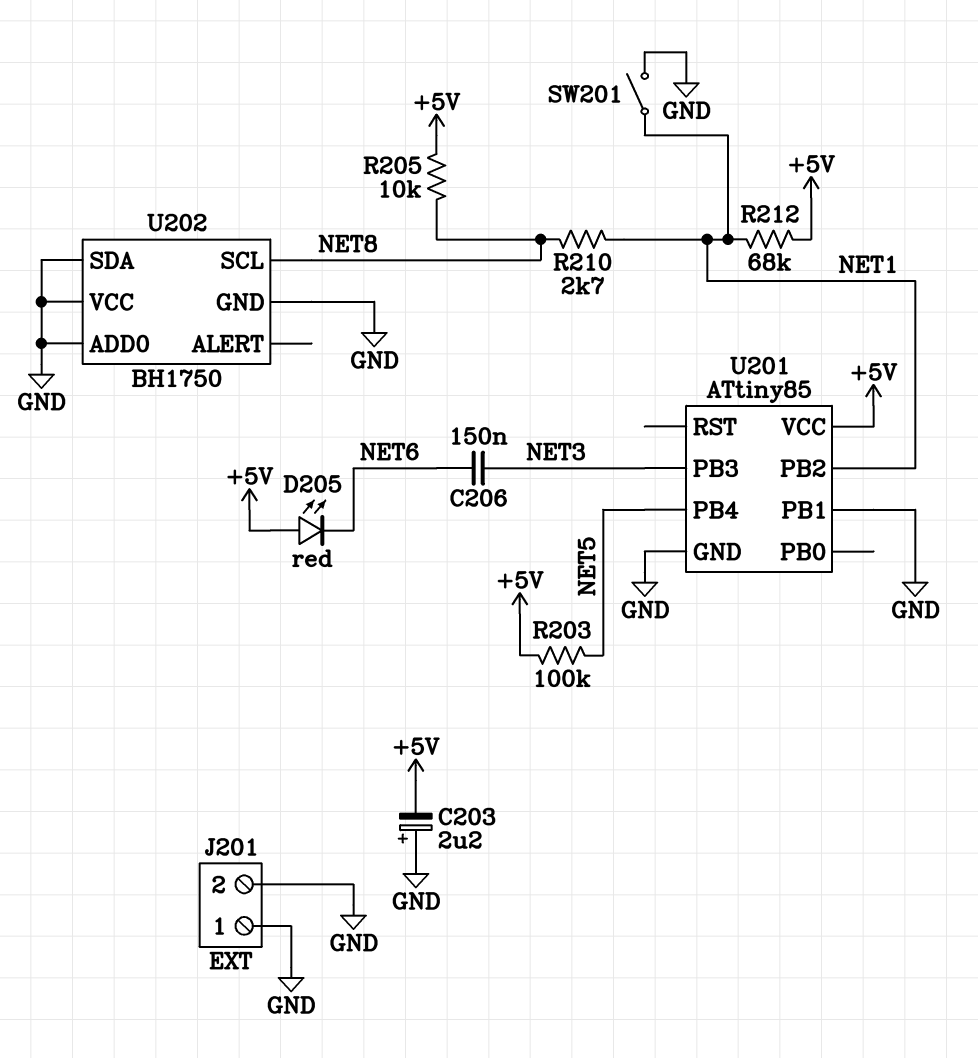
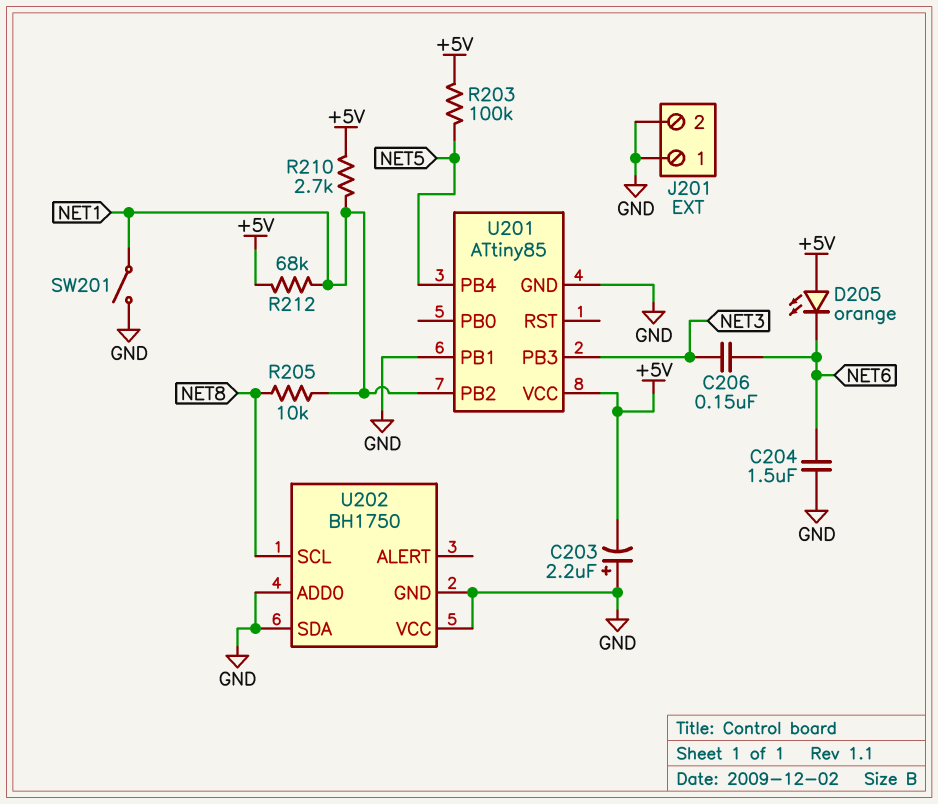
C204: none -> 1.5uF (GND, NET6)
D205: LED red (A +5V, K NET6) -> LED orange (A +5V, K NET6)
R205: 10k (+5V, NET8) -> 10k (NET1, NET8)
R210: 2.7k (NET1, NET8) -> 2.7k (+5V, NET1)

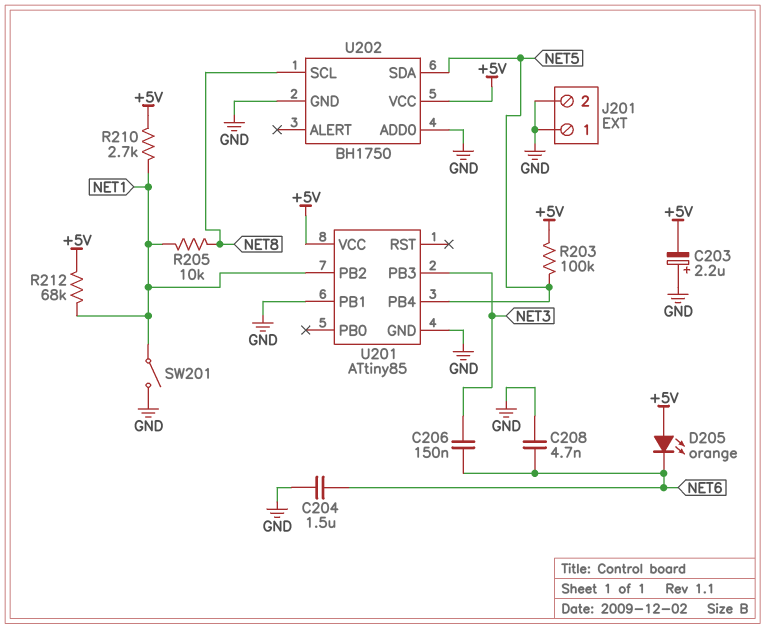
C208: none -> 4.7nF (GND, NET6)
U202 pin SDA: GND -> NET5
U202 pin VCC: GND -> +5V

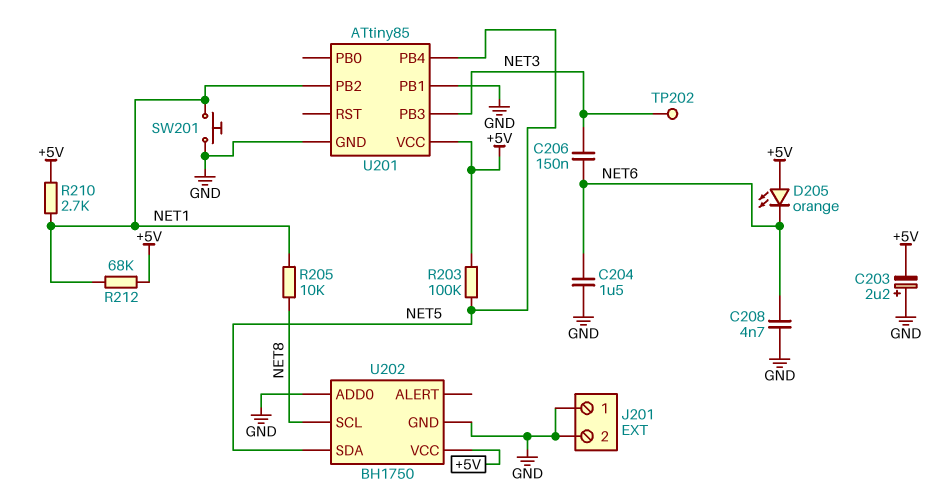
SW201: switch (GND, NET1) -> button (GND, NET1)
TP202: none -> test point (NET3)

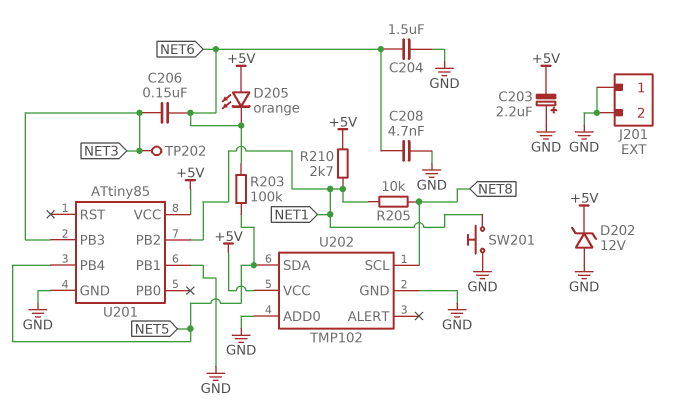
D202: none -> zener 12V (A GND, K +5V)
R203: 100k (+5V, NET5) -> 100k (NET5, NET6)
R212: 68k (+5V, NET1) -> none
U202: BH1750 -> TMP102

